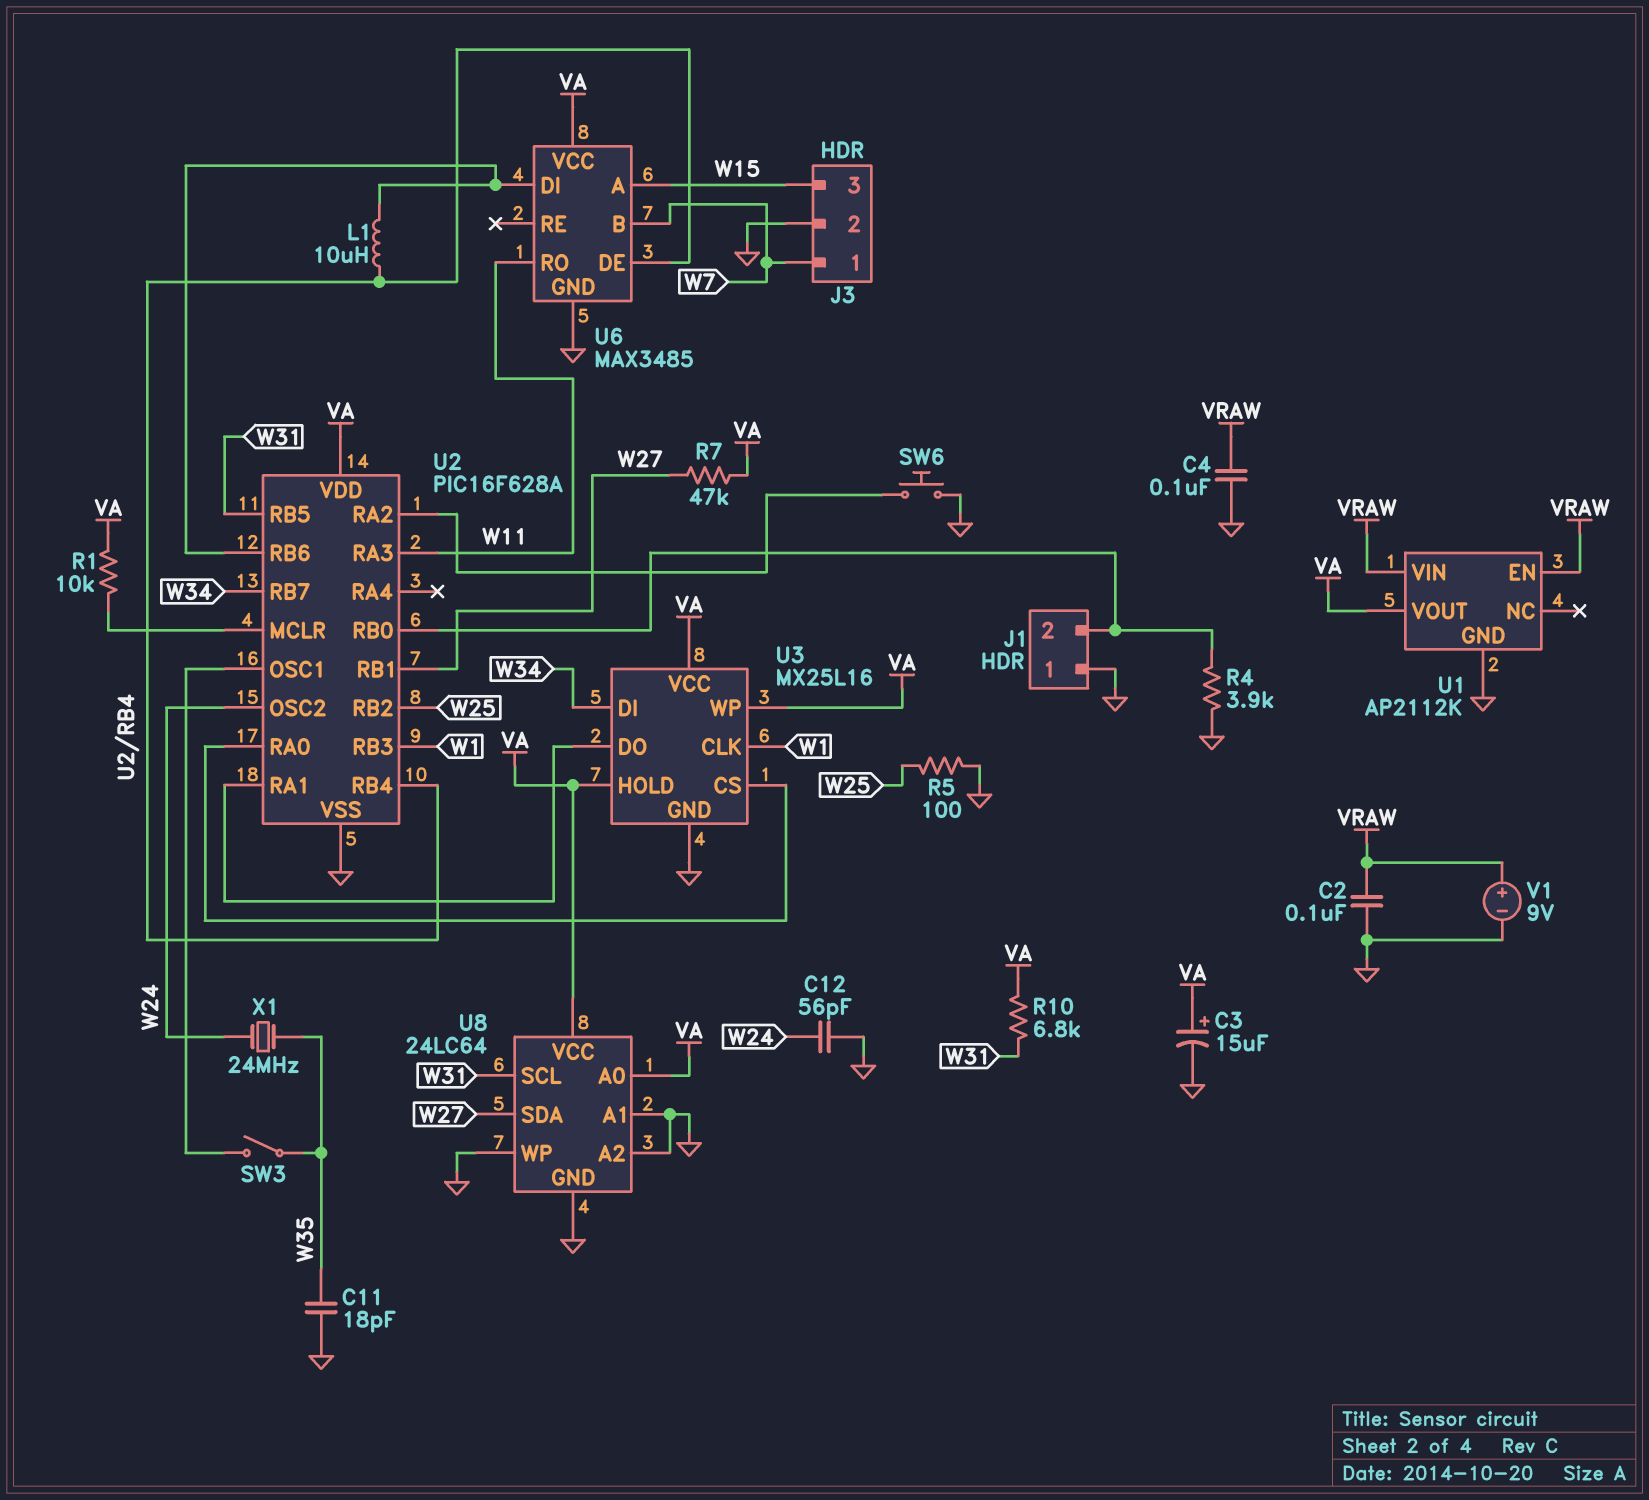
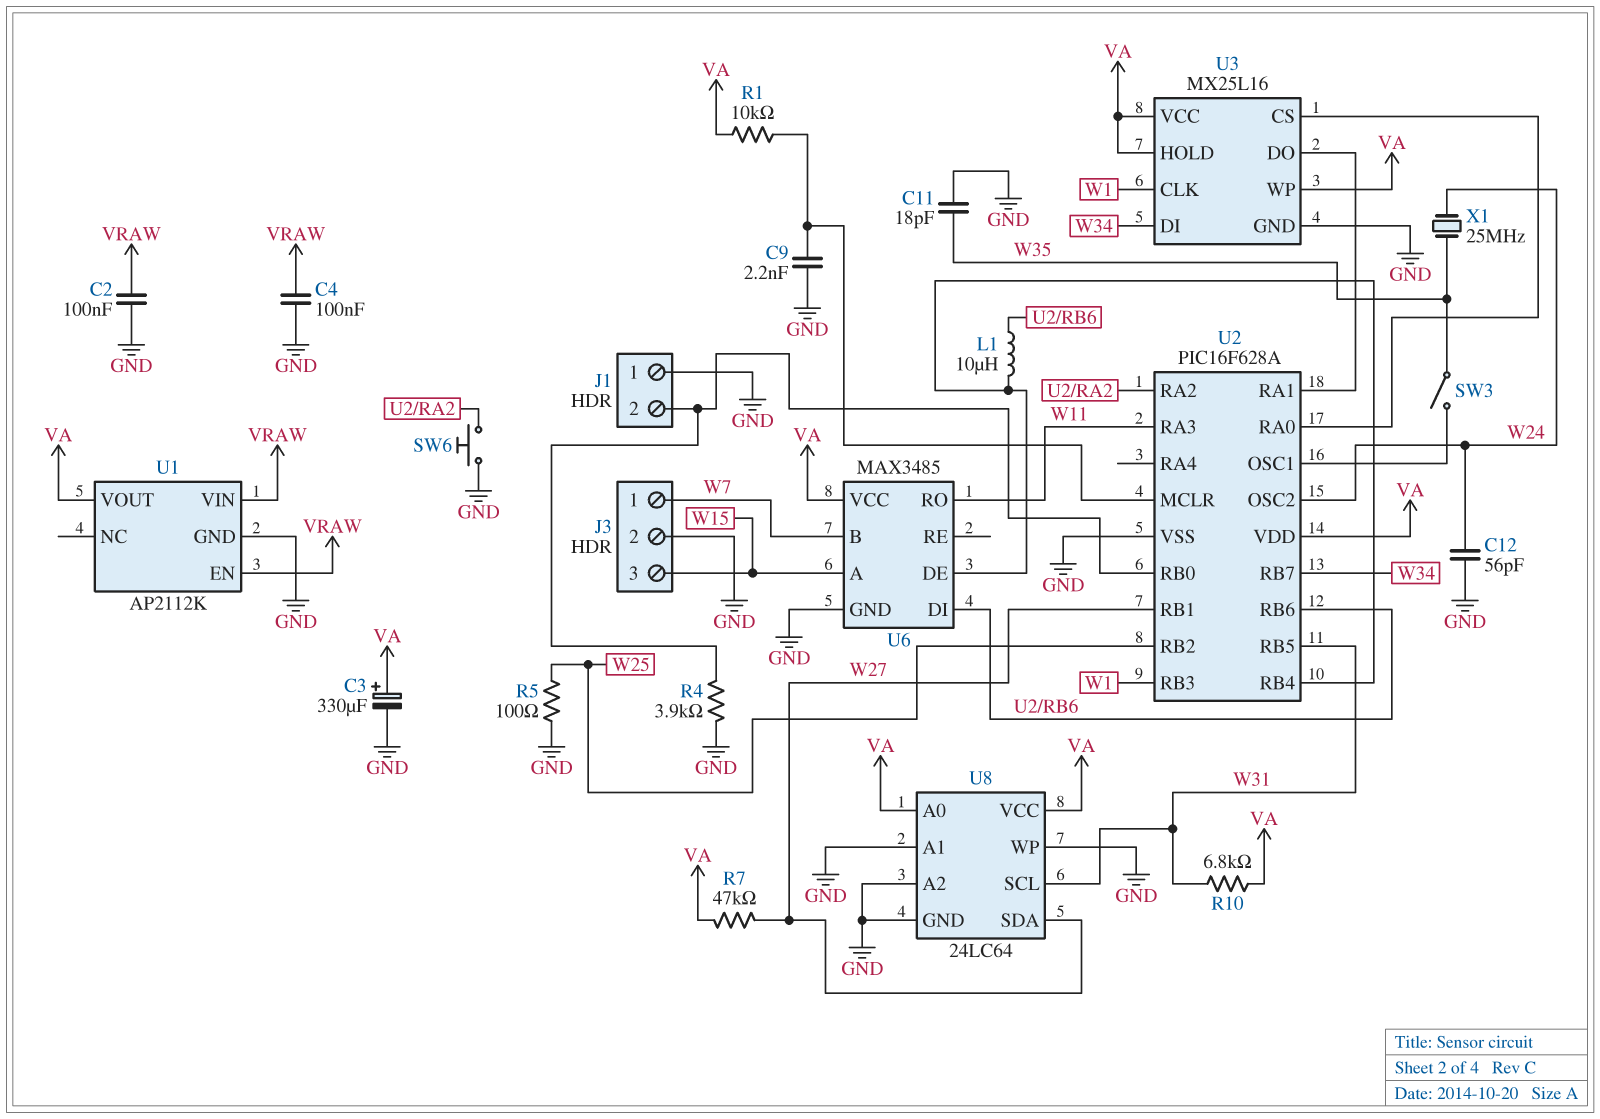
C3: 15uF (plus VA, minus GND) -> 330uF (plus VA, minus GND)
C9: none -> 2.2nF (GND, U2/MCLR)
V1: 9V (plus VRAW, minus GND) -> none
X1: 24MHz (W24, W35) -> 25MHz (W24, W35)

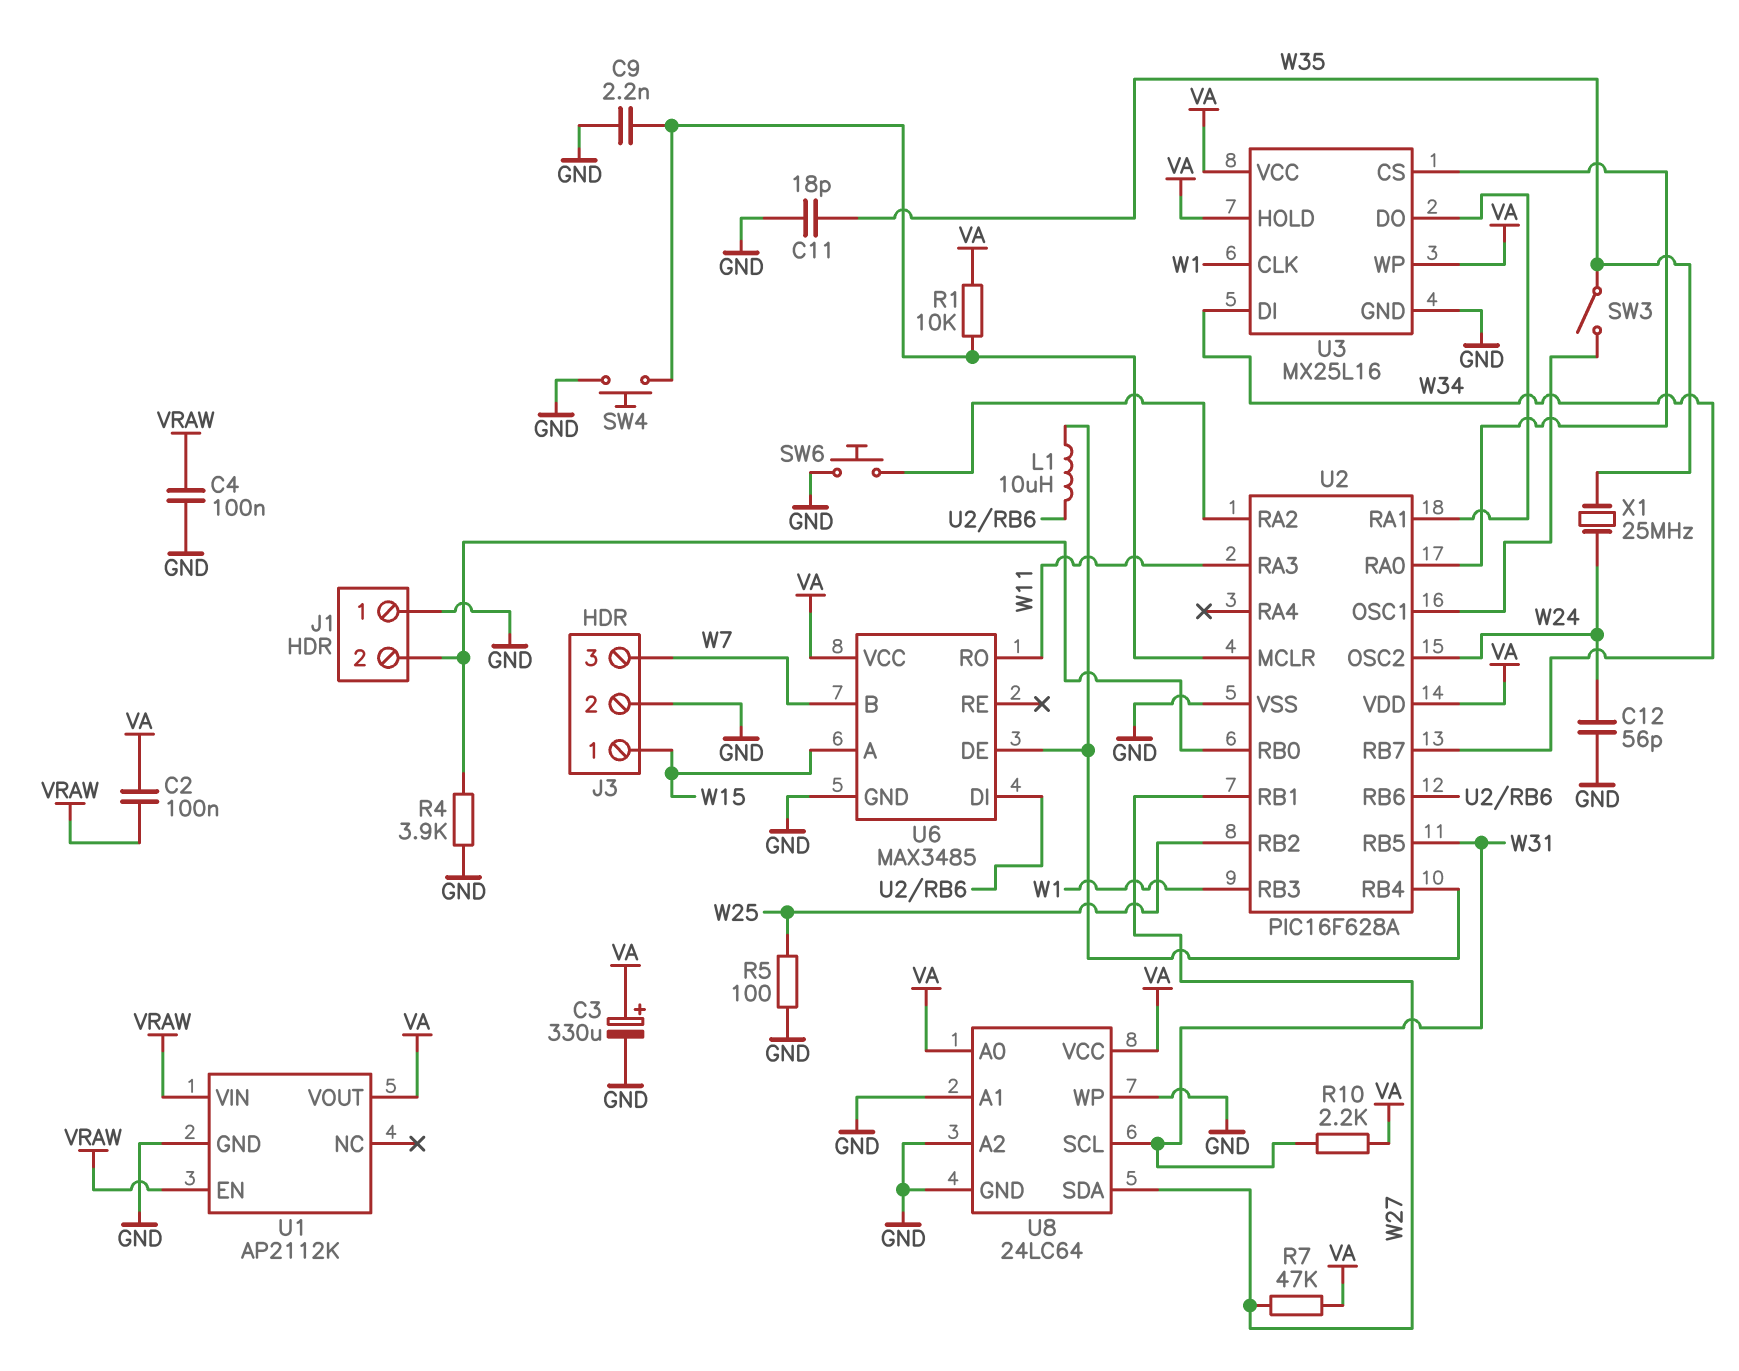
C2: 100nF (GND, VRAW) -> 100nF (VA, VRAW)
J3 pin 1: W7 -> W15
J3 pin 3: W15 -> W7
R10: 6.8k (VA, W31) -> 2.2k (VA, W31)
SW4: none -> button (GND, U2/MCLR)

